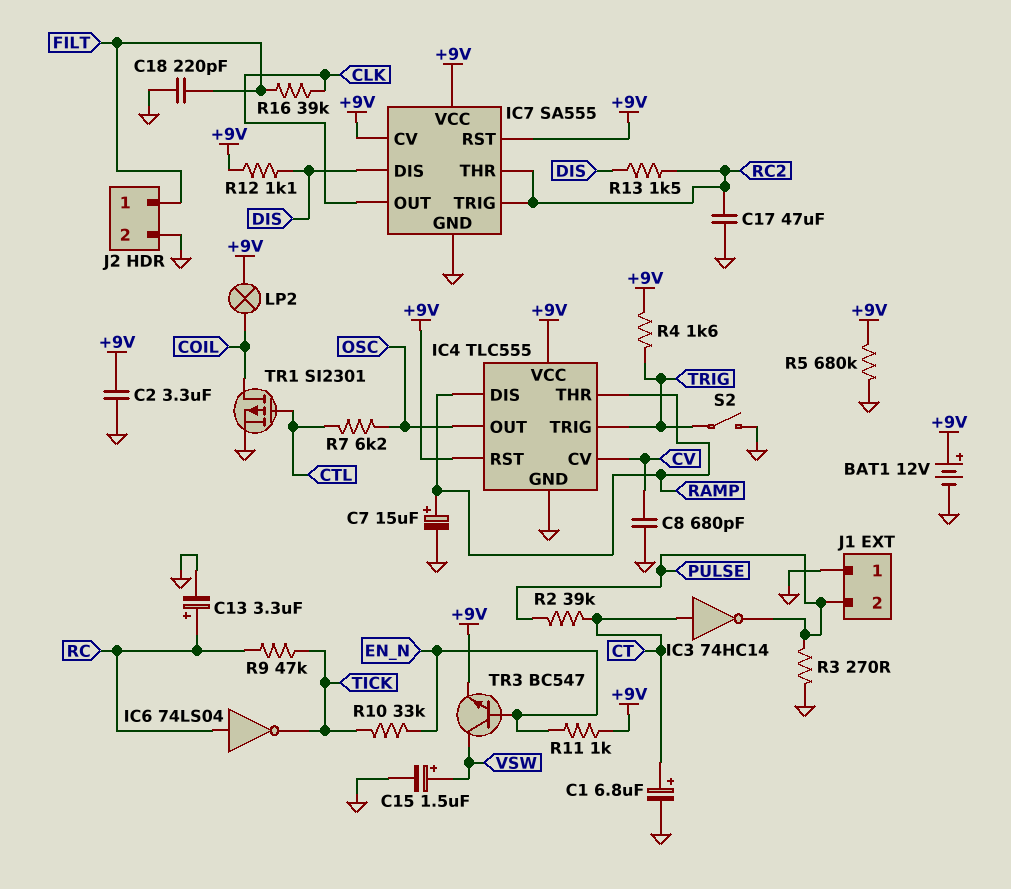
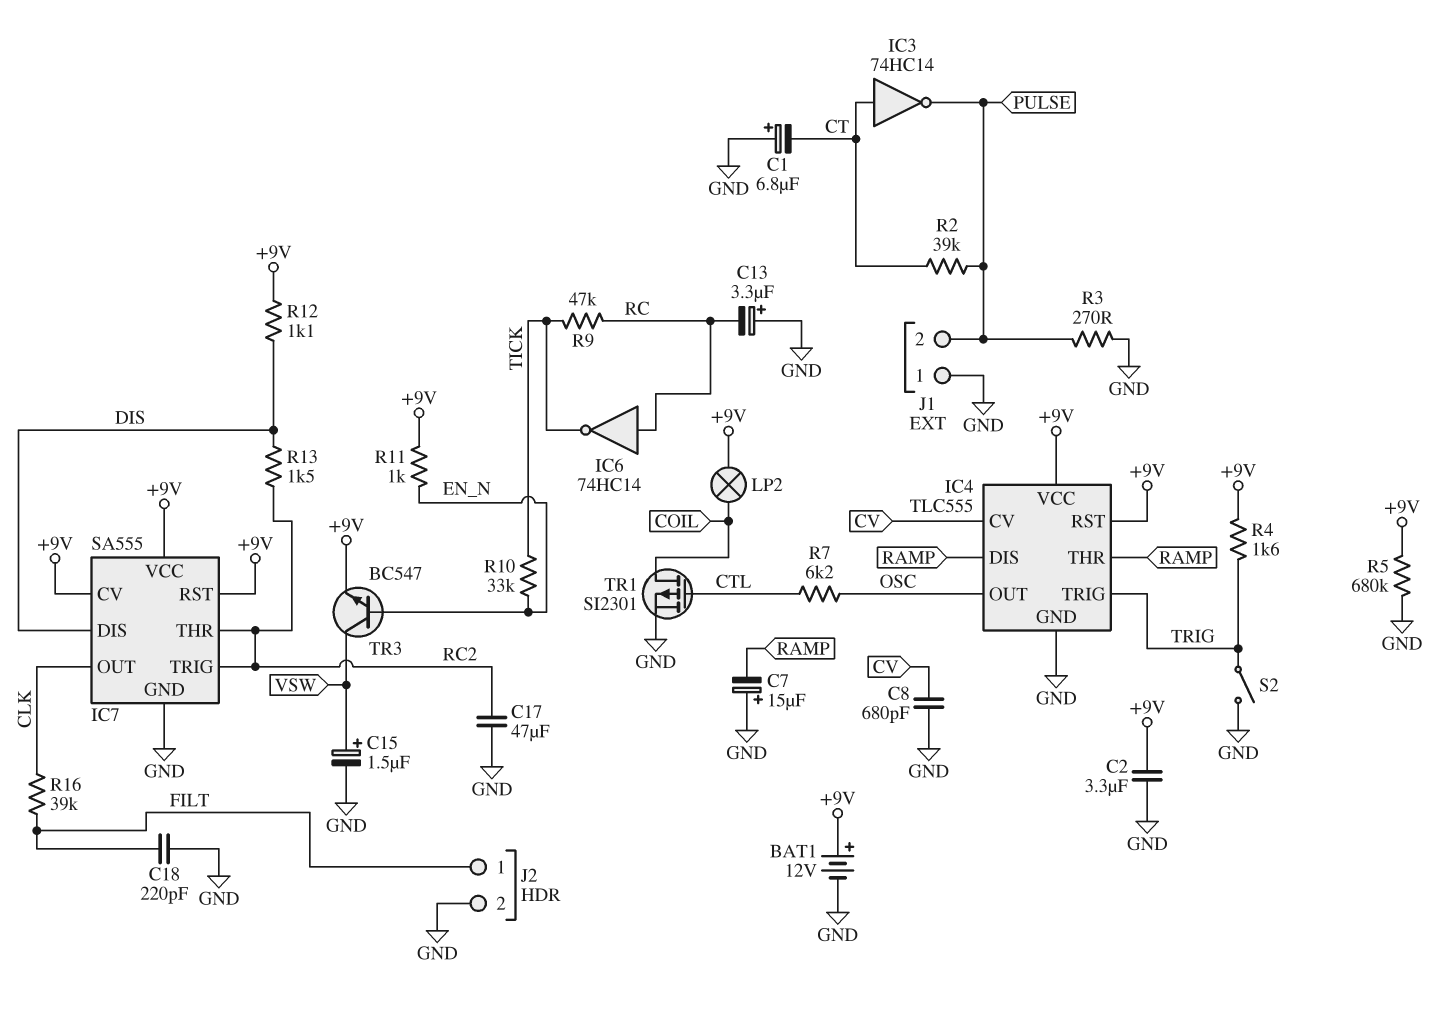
C1: 6.8uF (plus CT, minus GND) -> 6.8uF (plus GND, minus CT)
C7: 15uF (plus RAMP, minus GND) -> 15uF (plus GND, minus RAMP)
C13: 3.3uF (plus RC, minus GND) -> 3.3uF (plus GND, minus RC)
IC6: NOT 74LS04 (in RC, out TICK) -> NOT 74HC14 (in RC, out TICK)

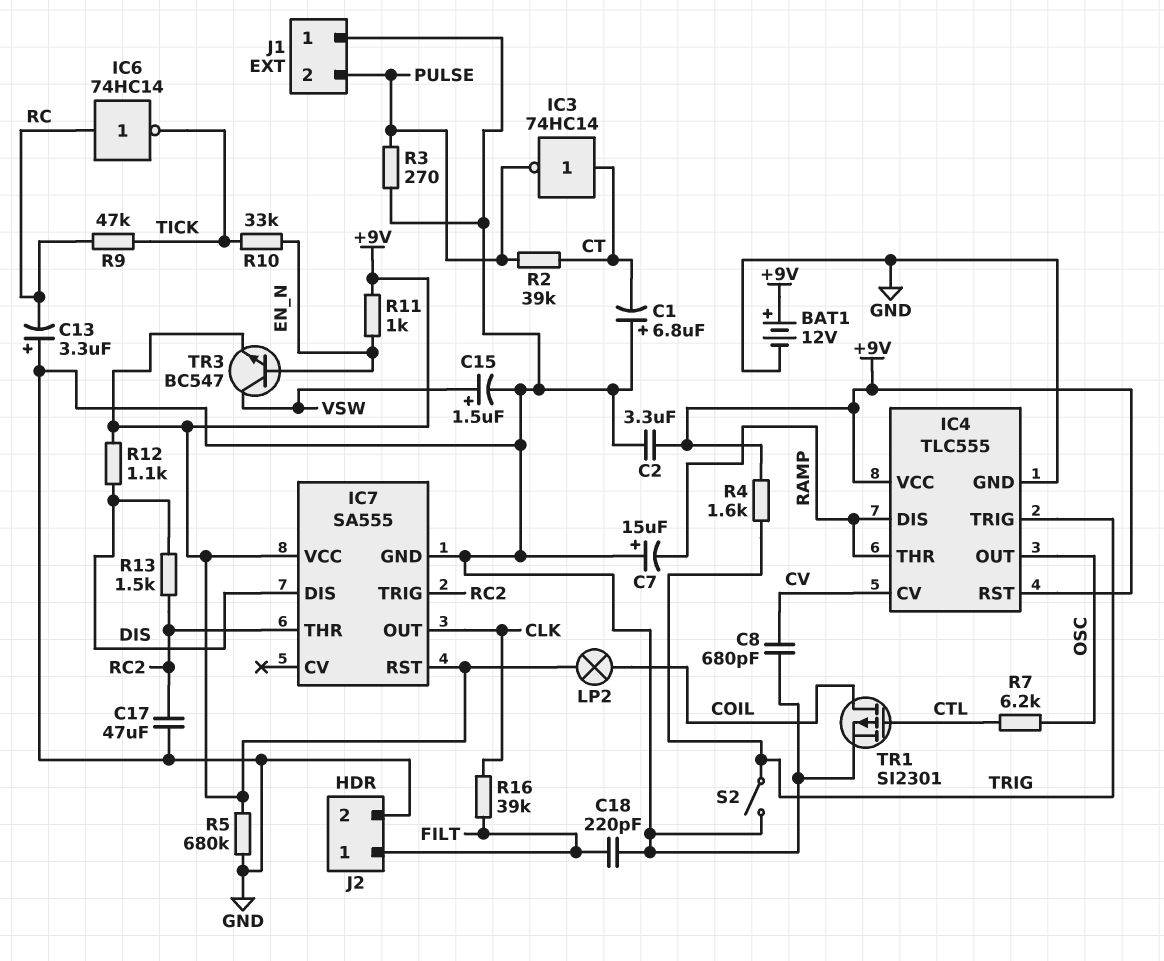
IC7 pin CV: +9V -> none

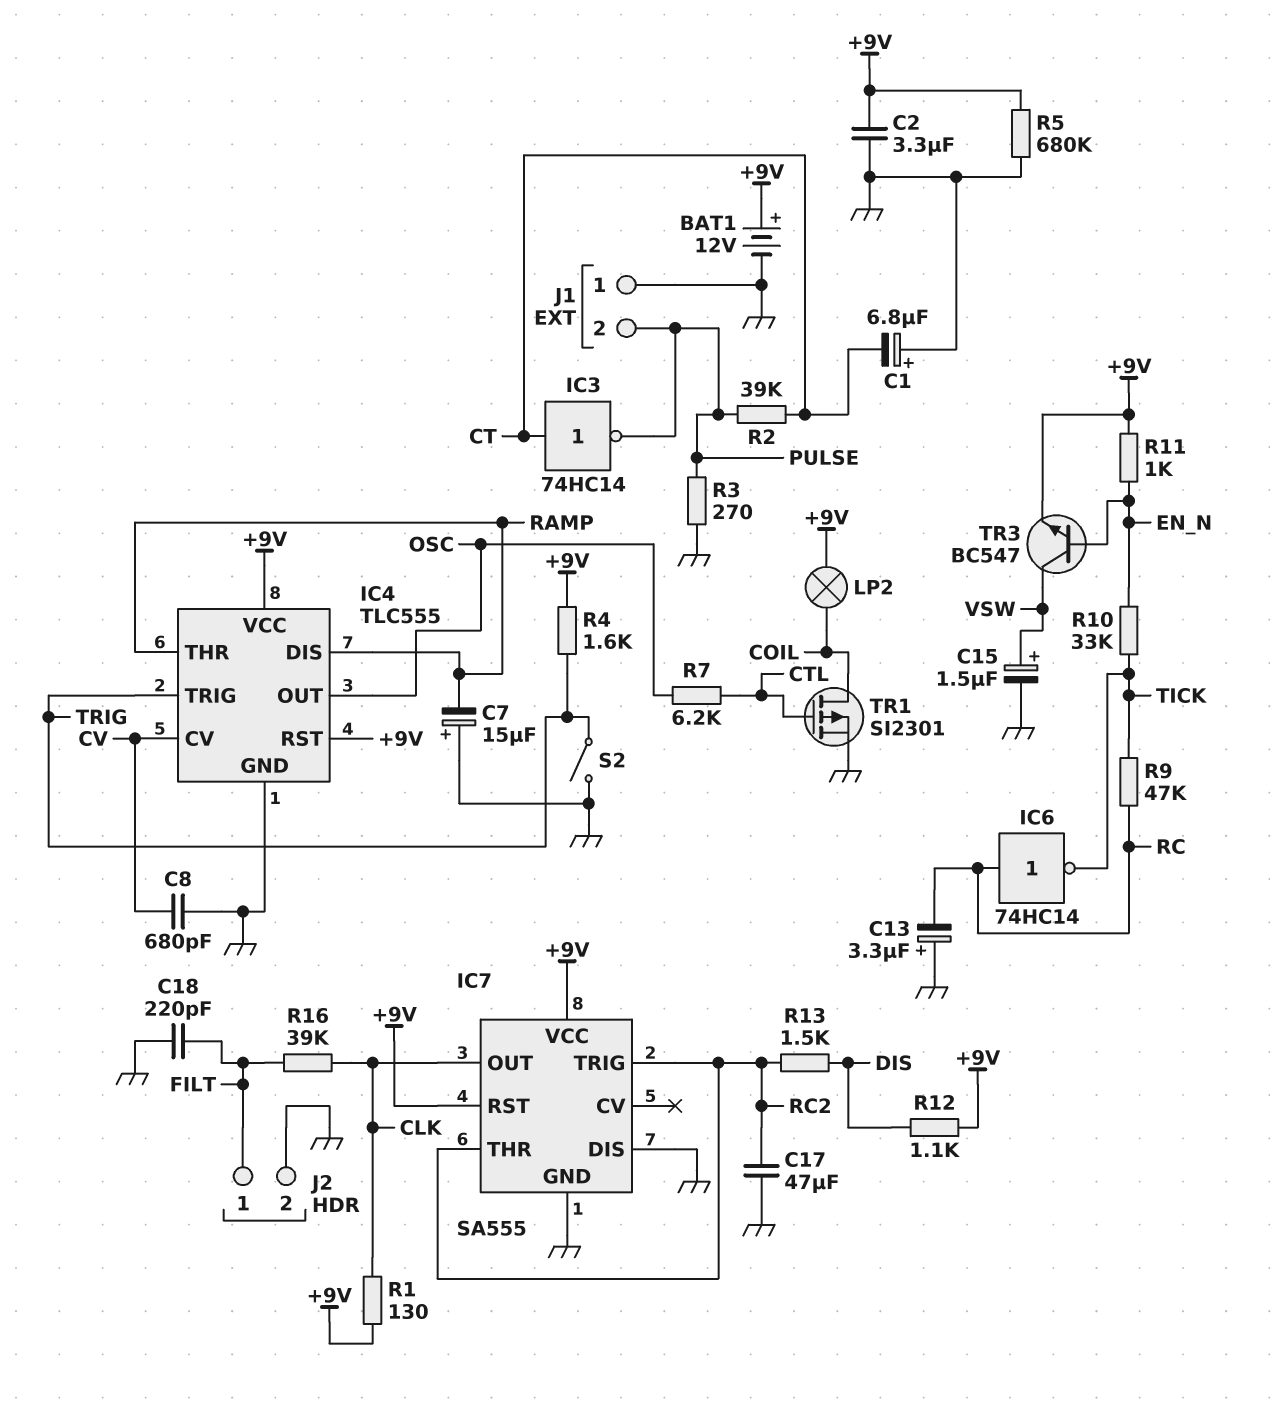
IC7 pin DIS: DIS -> GND
R1: none -> 130 (+9V, CLK)

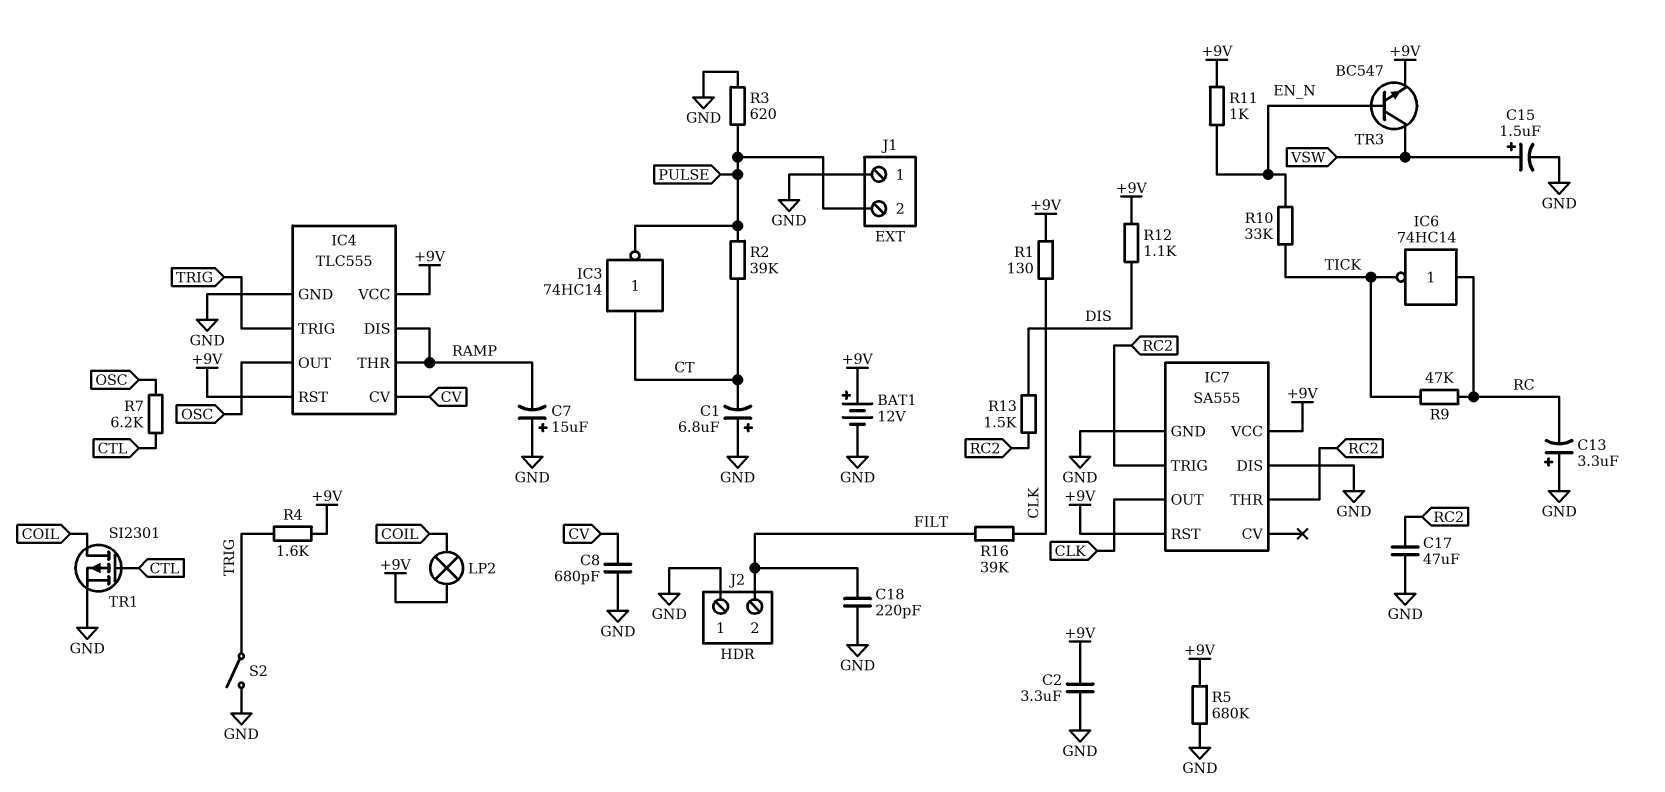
J2 pin 1: FILT -> GND
J2 pin 2: GND -> FILT
R3: 270 (GND, PULSE) -> 620 (GND, PULSE)

